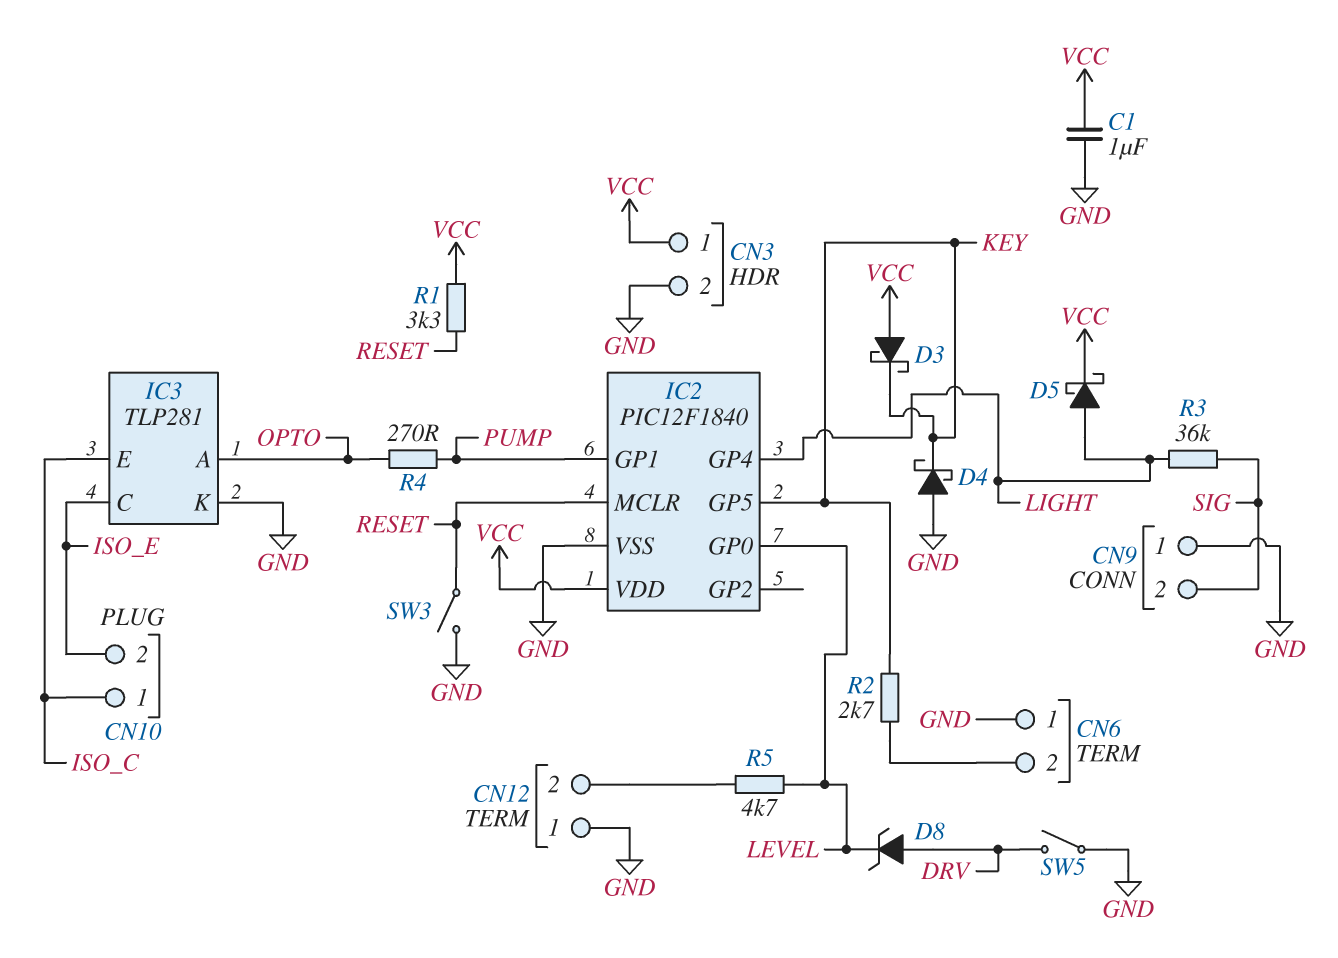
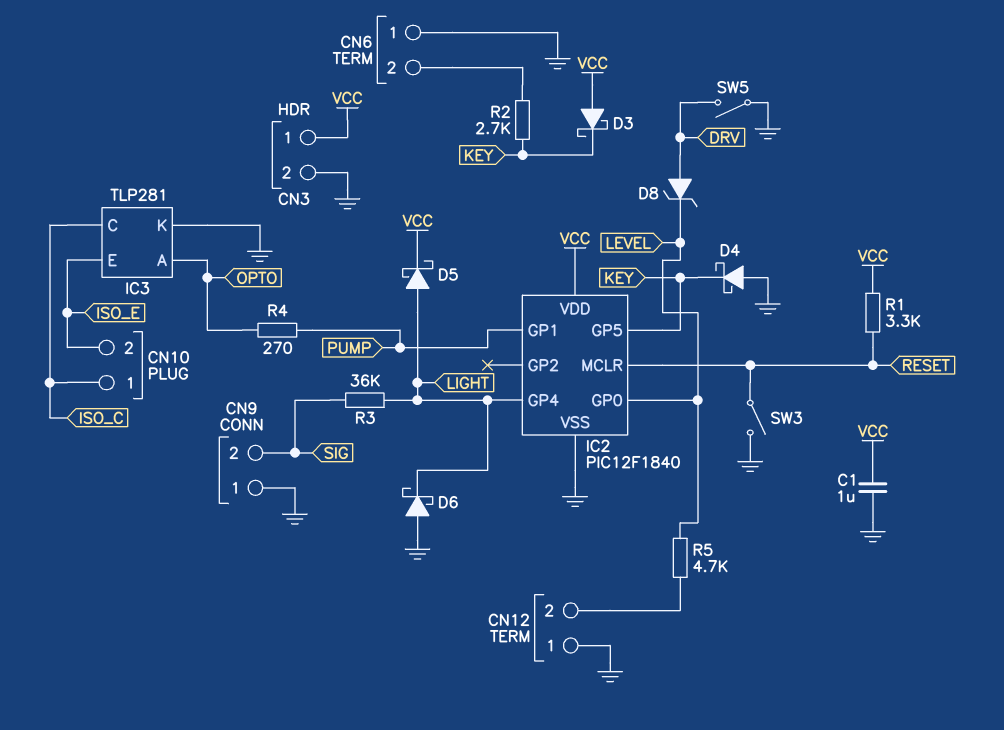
D6: none -> schottky (A GND, K LIGHT)
IC3 pin C: ISO_E -> ISO_C
IC3 pin E: ISO_C -> ISO_E

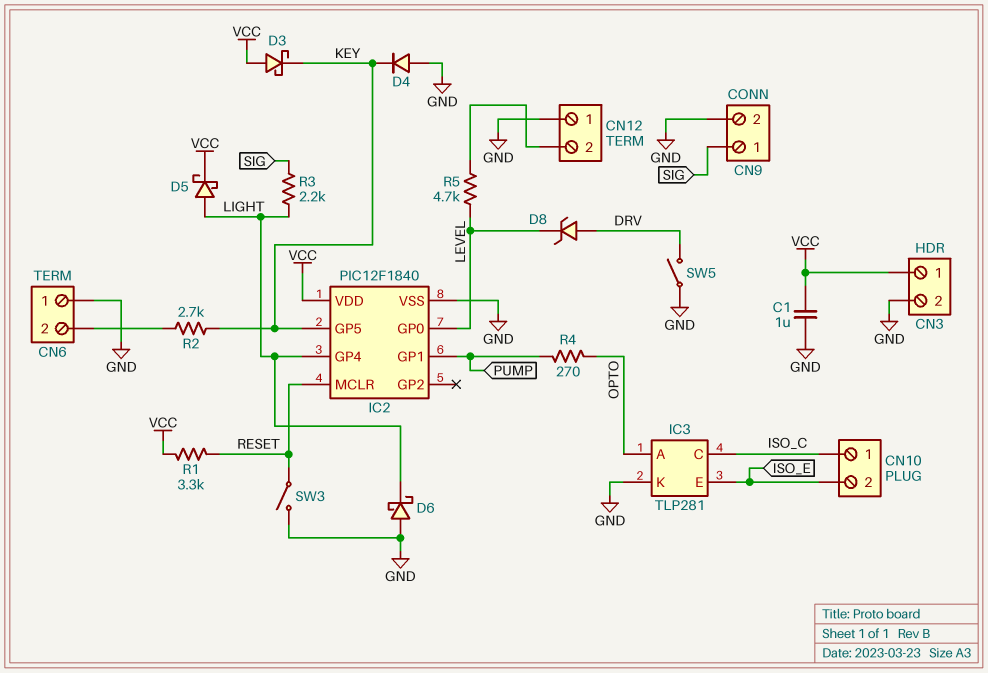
CN9 pin 1: GND -> SIG
CN9 pin 2: SIG -> GND
D4: schottky (A GND, K KEY) -> diode (A GND, K KEY)
R3: 36k (LIGHT, SIG) -> 2.2k (LIGHT, SIG)

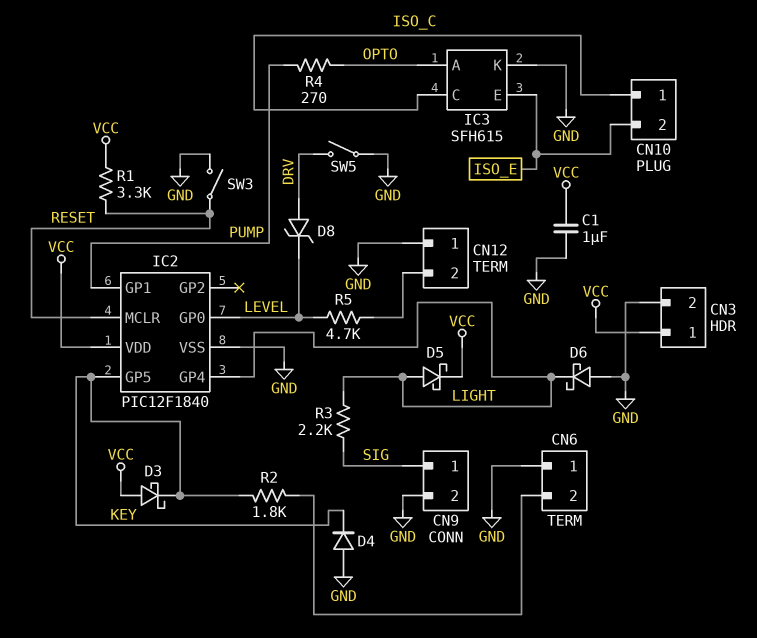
IC3: TLP281 -> SFH615
R2: 2.7k (CN6/2, KEY) -> 1.8k (CN6/2, KEY)

